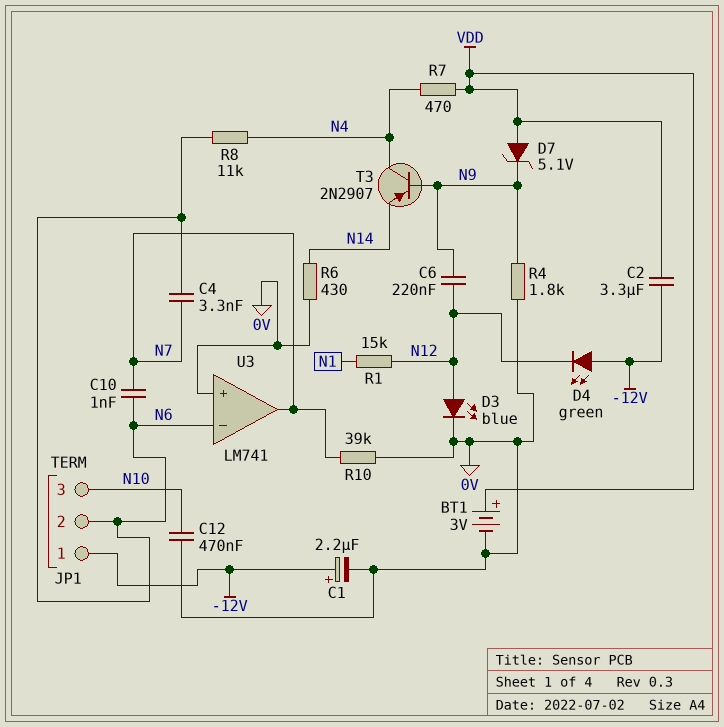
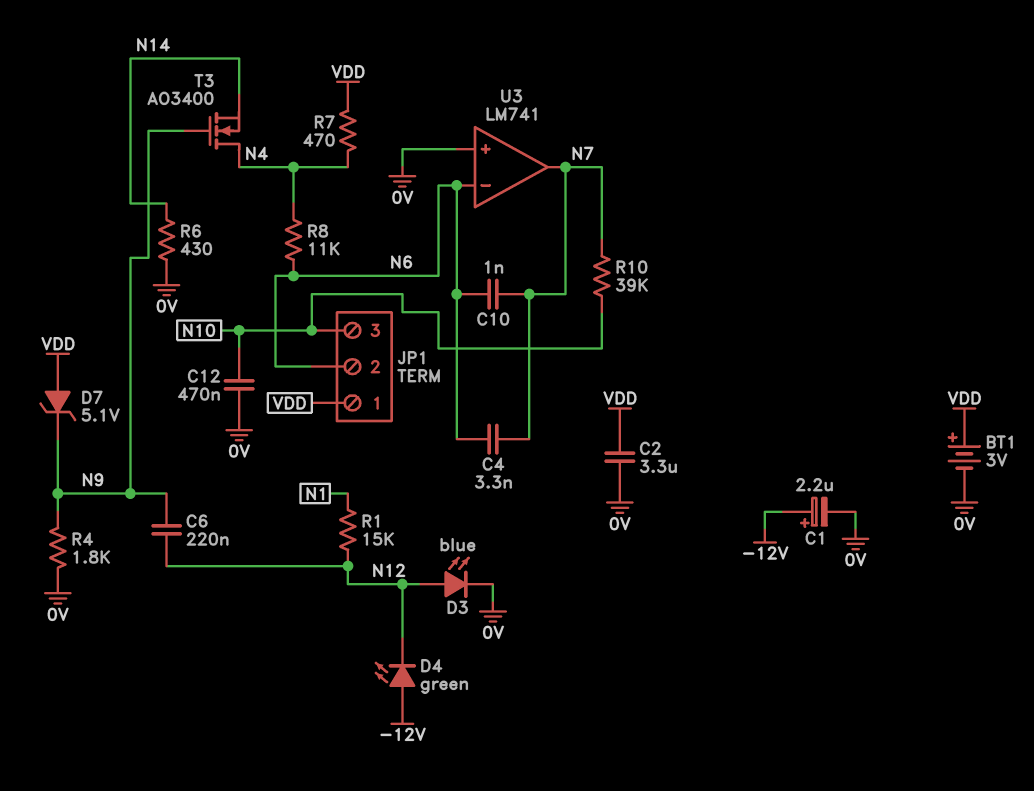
C2: 3.3uF (-12V, VDD) -> 3.3uF (0V, VDD)
JP1 pin 1: -12V -> VDD
R10: 39k (0V, N7) -> 39k (N7, N10)
T3: PNP 2N2907 (B N9, C N4, E N14) -> NMOS AO3400 (G N9, D N4, S N14)

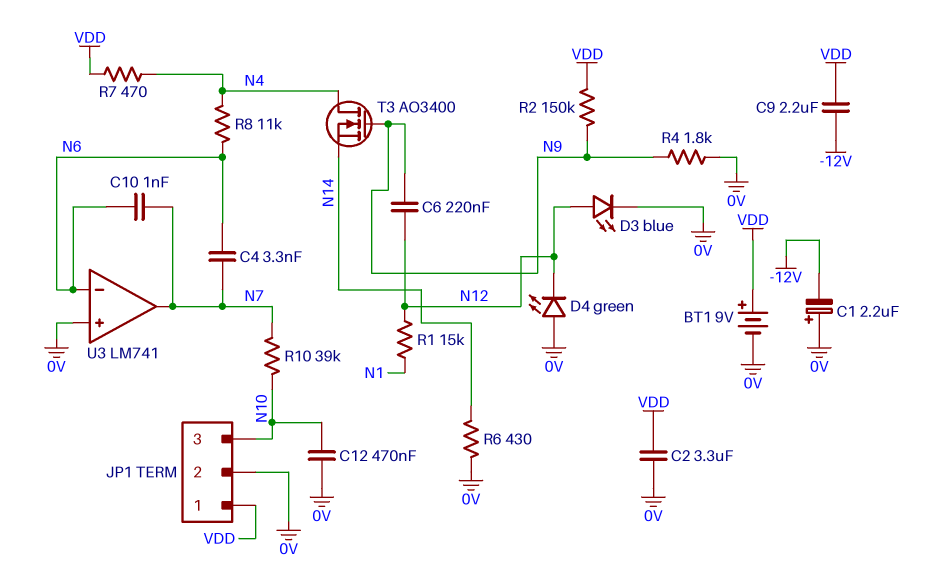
BT1: 3V (plus VDD, minus 0V) -> 9V (plus VDD, minus 0V)
C1: 2.2uF (plus -12V, minus 0V) -> 2.2uF (plus 0V, minus -12V)
C9: none -> 2.2uF (-12V, VDD)
D4: LED green (A -12V, K N12) -> LED green (A 0V, K N12)
D7: zener 5.1V (A VDD, K N9) -> none
JP1 pin 2: N6 -> 0V
R2: none -> 150k (N9, VDD)

